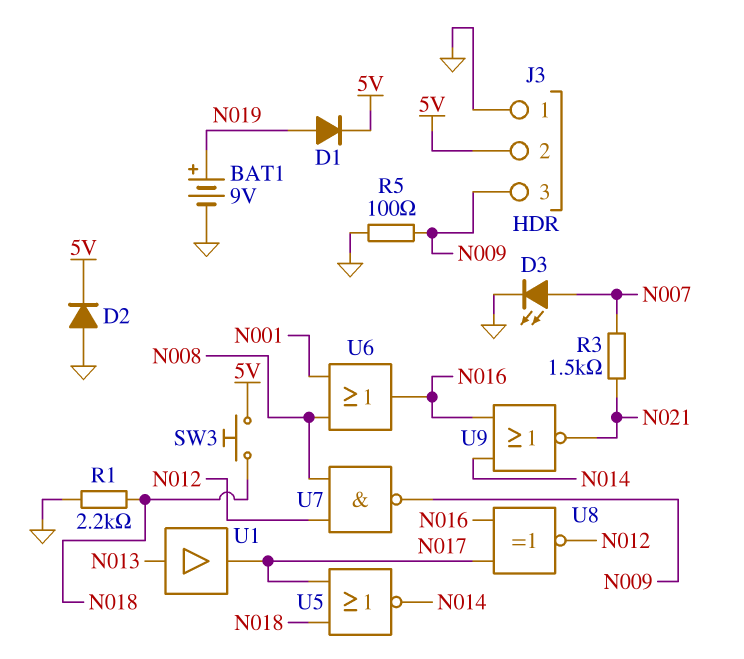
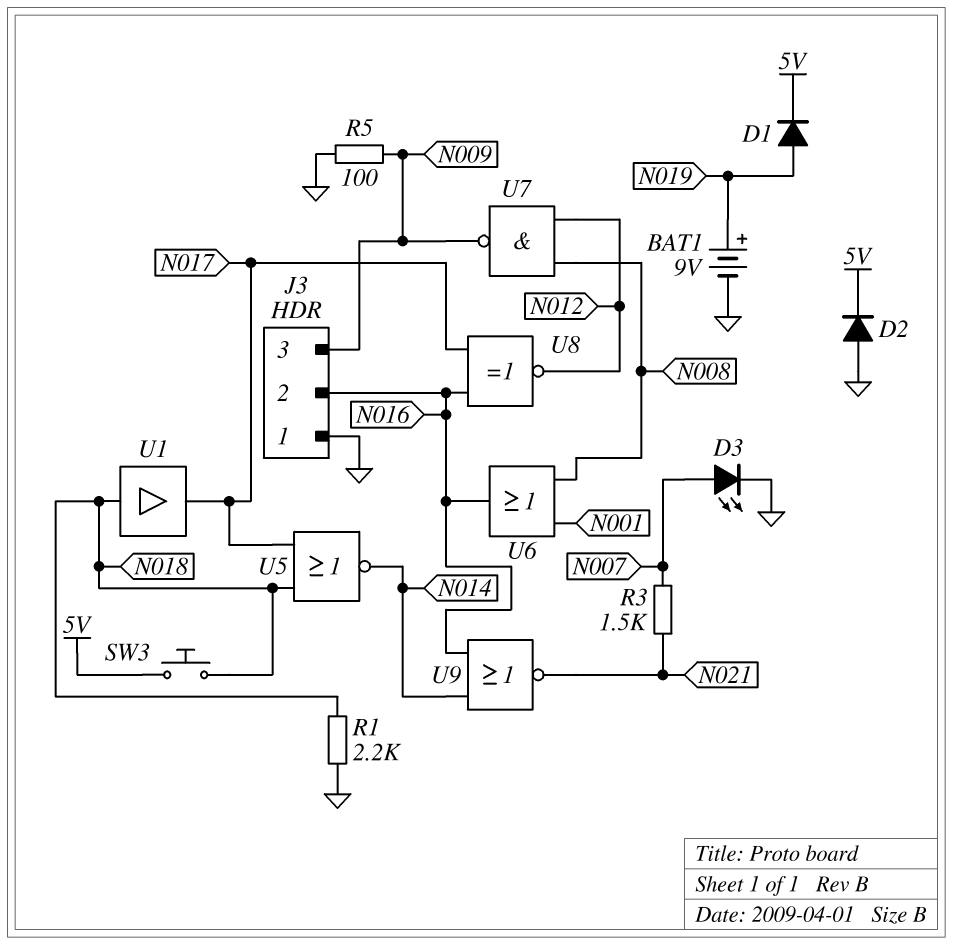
J3 pin 2: 5V -> N016
U1: buffer (in N013, out N017) -> buffer (in N018, out N017)

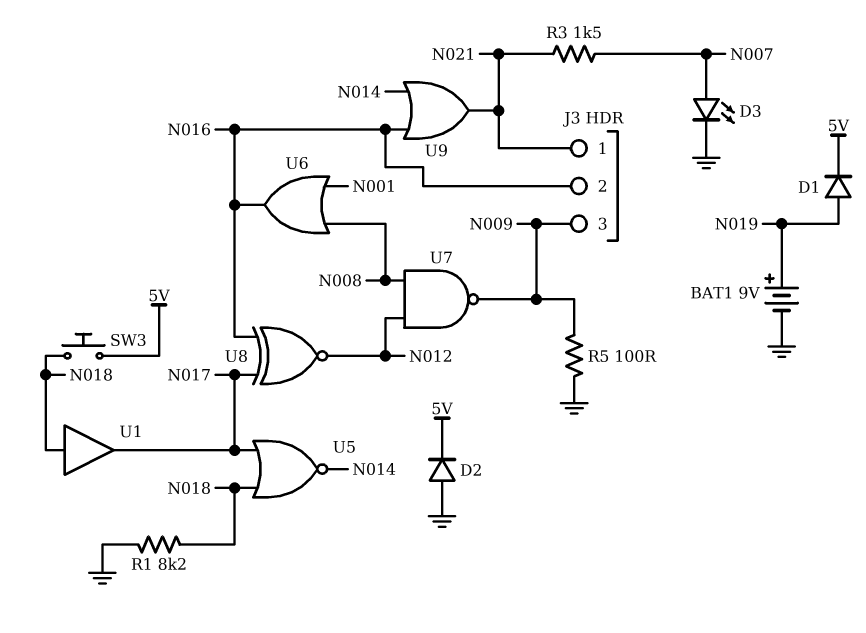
J3 pin 1: GND -> N021
R1: 2.2k (GND, N018) -> 8.2k (GND, N018)
U9: NOR (in N014, in N016, out N021) -> OR (in N014, in N016, out N021)

